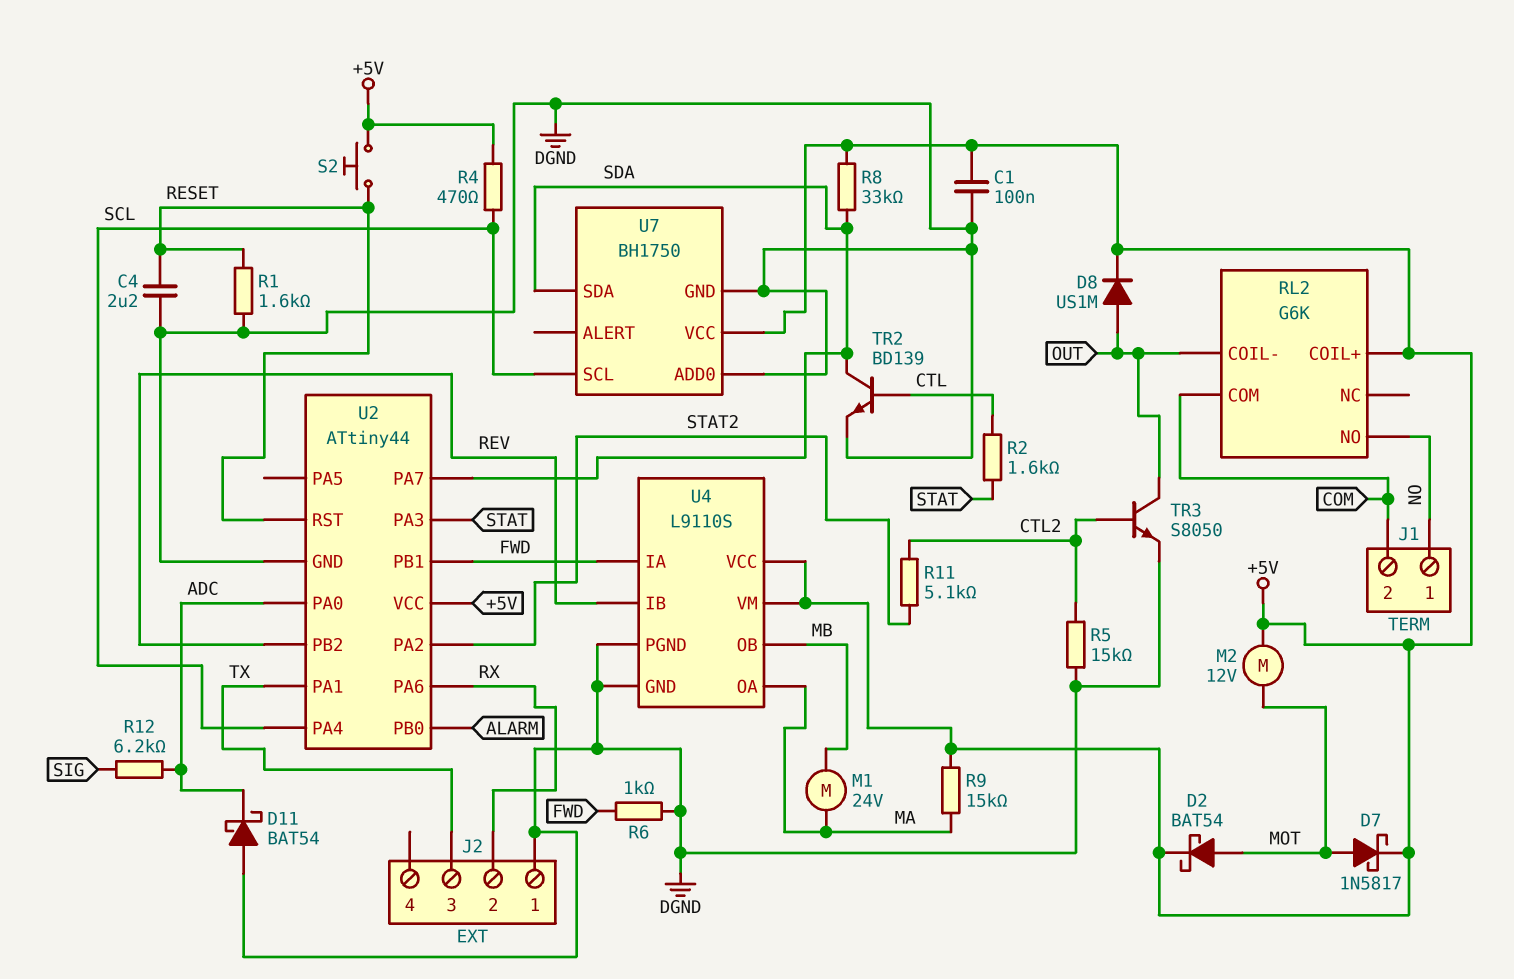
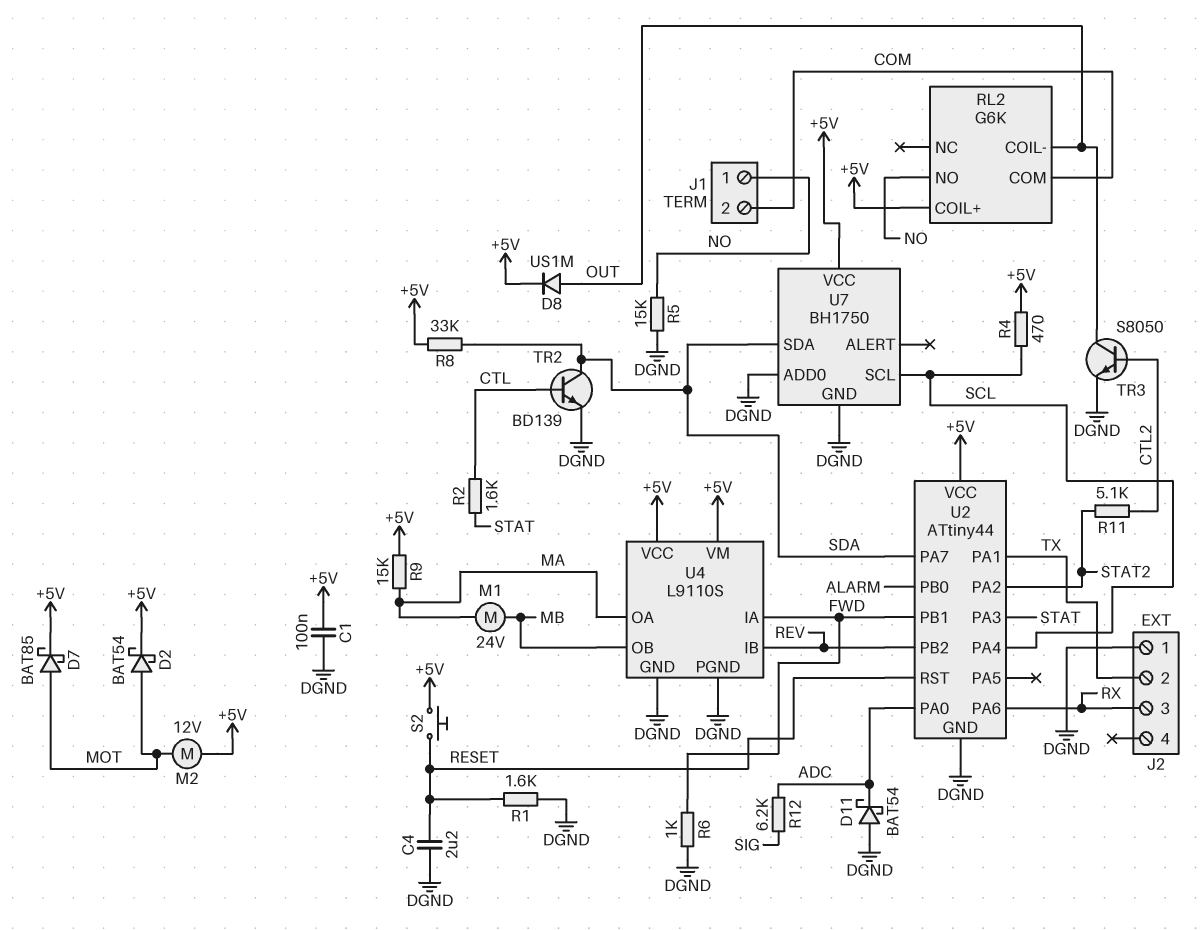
D7: schottky 1N5817 (A MOT, K +5V) -> schottky BAT85 (A MOT, K +5V)
J2 pin 2: RX -> TX
J2 pin 3: TX -> RX
R5: 15k (CTL2, DGND) -> 15k (DGND, NO)

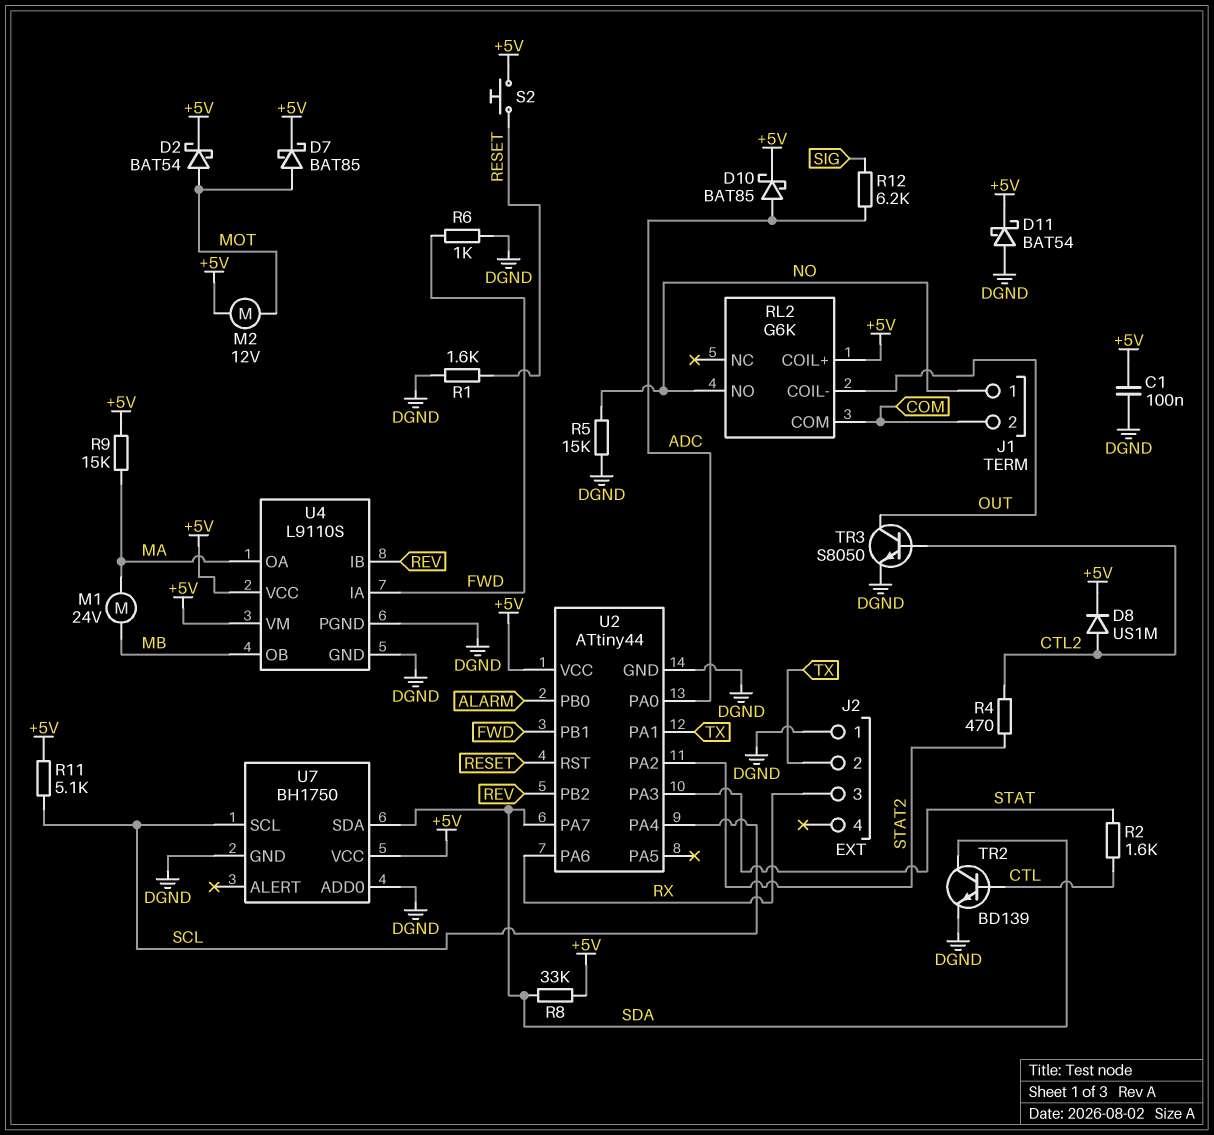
C4: 2.2uF (DGND, RESET) -> none
D8: diode US1M (A OUT, K +5V) -> diode US1M (A CTL2, K +5V)
D10: none -> schottky BAT85 (A ADC, K +5V)
D11: schottky BAT54 (A DGND, K ADC) -> schottky BAT54 (A DGND, K +5V)
R4: 470 (+5V, SCL) -> 470 (CTL2, STAT2)
R11: 5.1k (CTL2, STAT2) -> 5.1k (+5V, SCL)

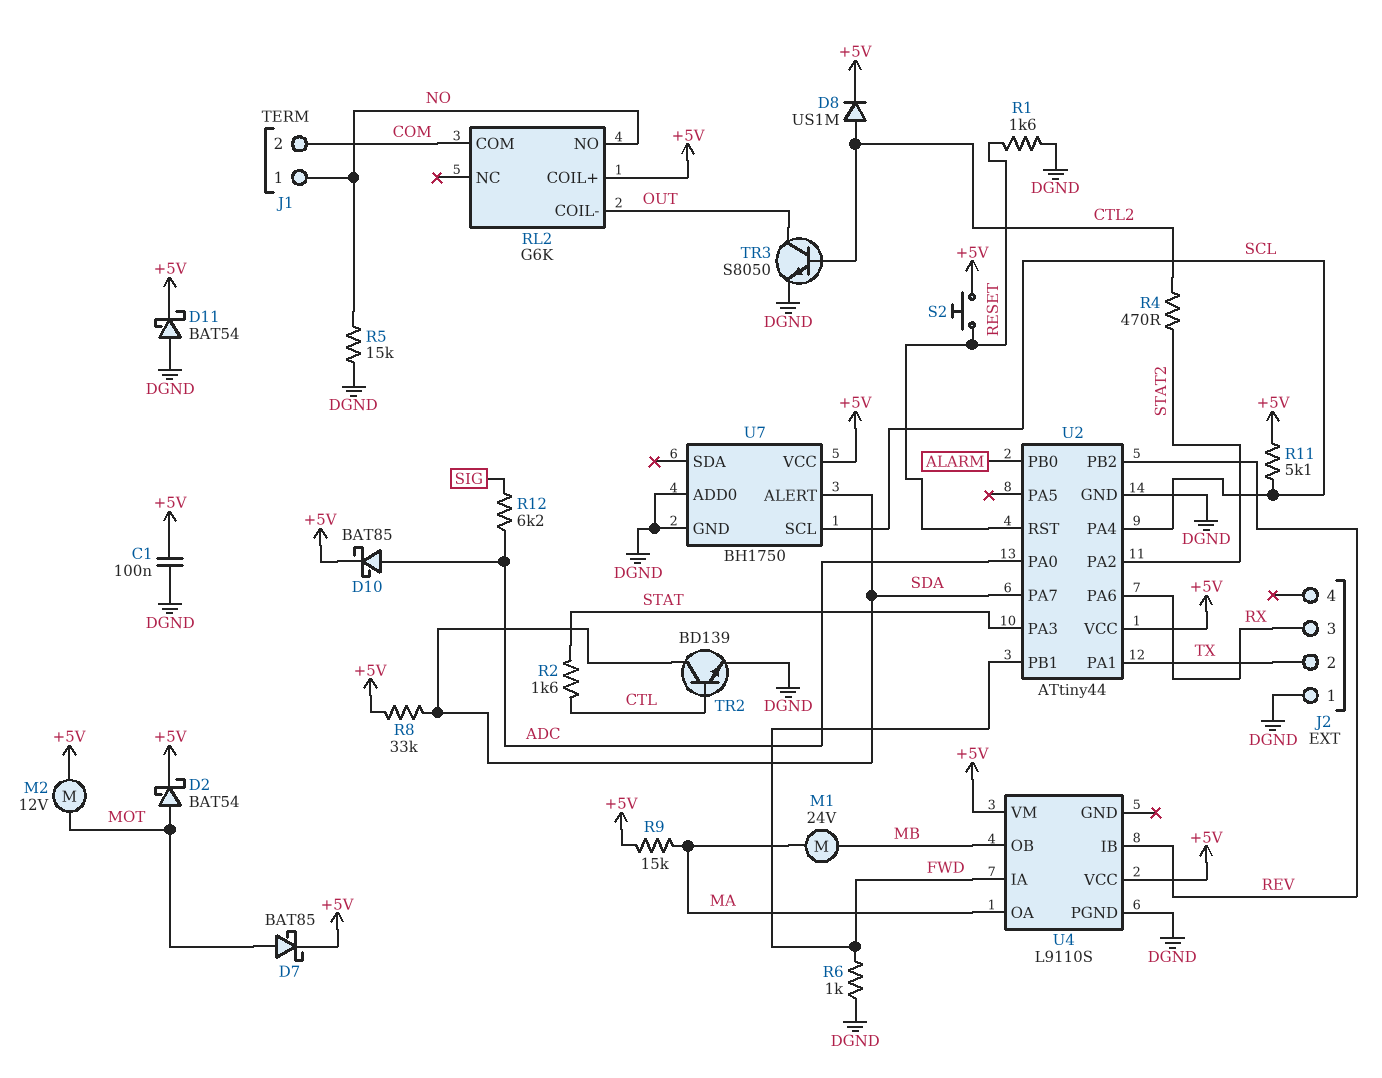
U4 pin GND: DGND -> none
U7 pin ALERT: none -> SDA
U7 pin SDA: SDA -> none

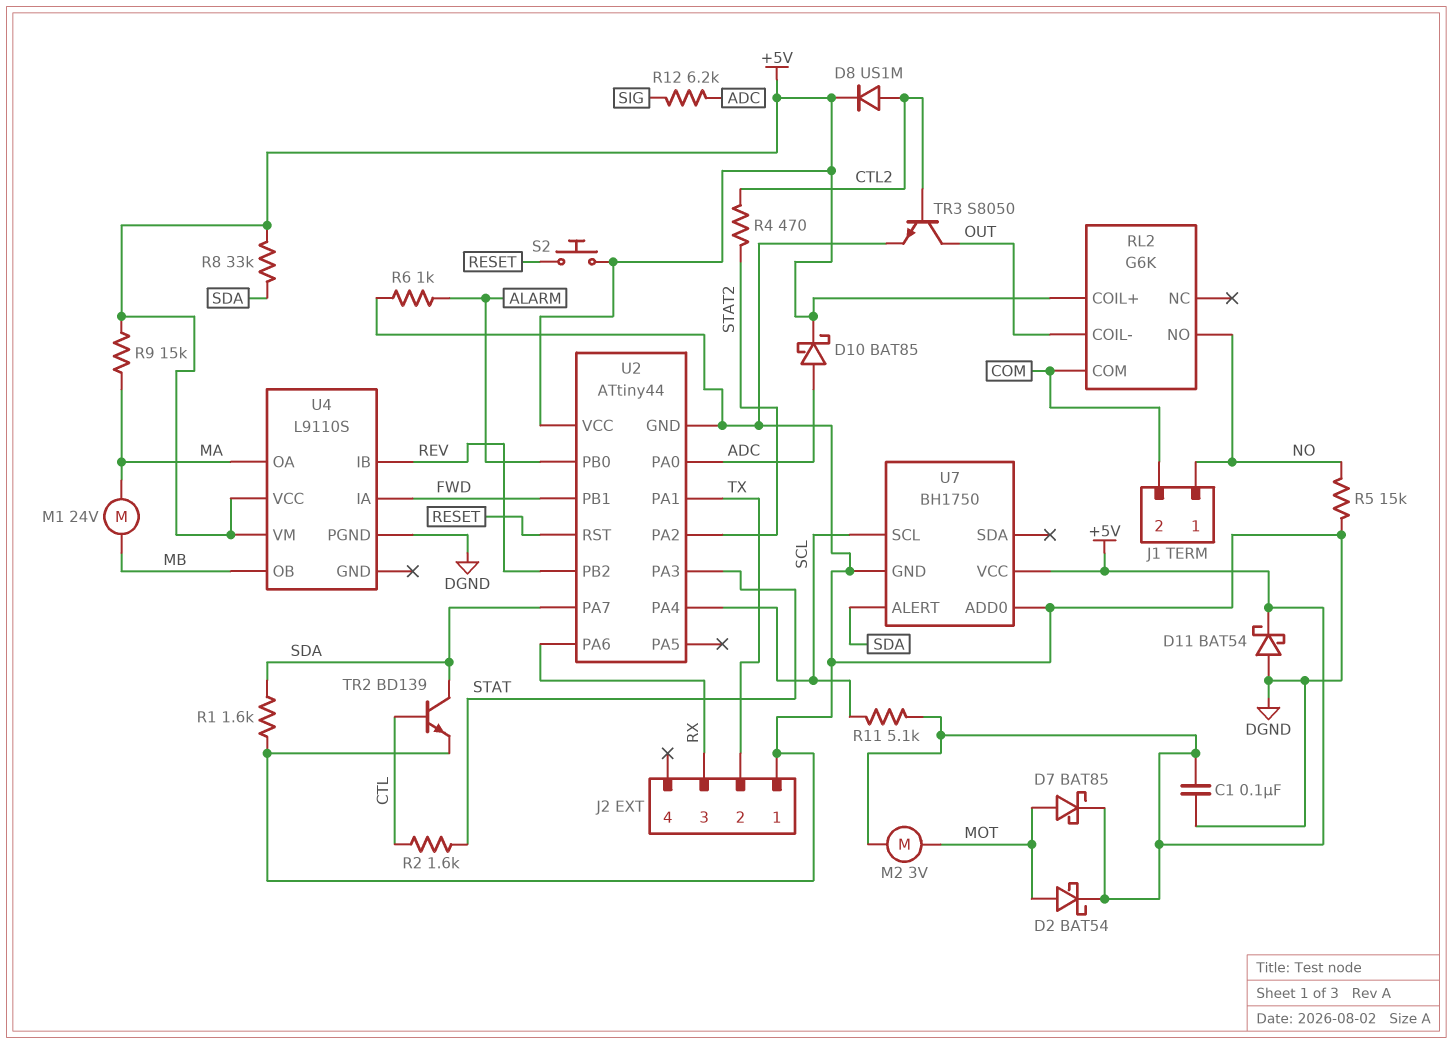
M2: motor 12V (+5V, MOT) -> motor 3V (+5V, MOT)
R1: 1.6k (DGND, RESET) -> 1.6k (DGND, SDA)
R6: 1k (DGND, FWD) -> 1k (ALARM, DGND)

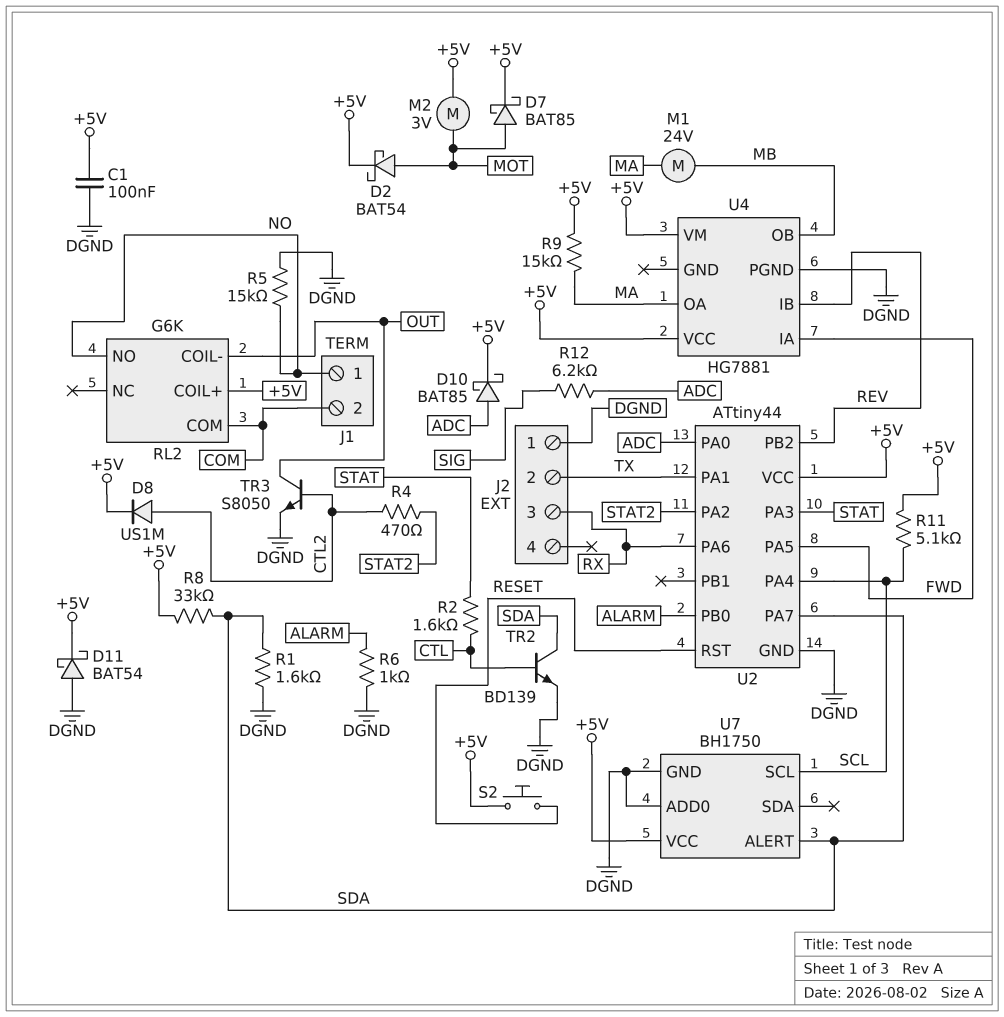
U2 pin PA5: none -> FWD
U2 pin PB1: FWD -> none
U4: L9110S -> HG7881

